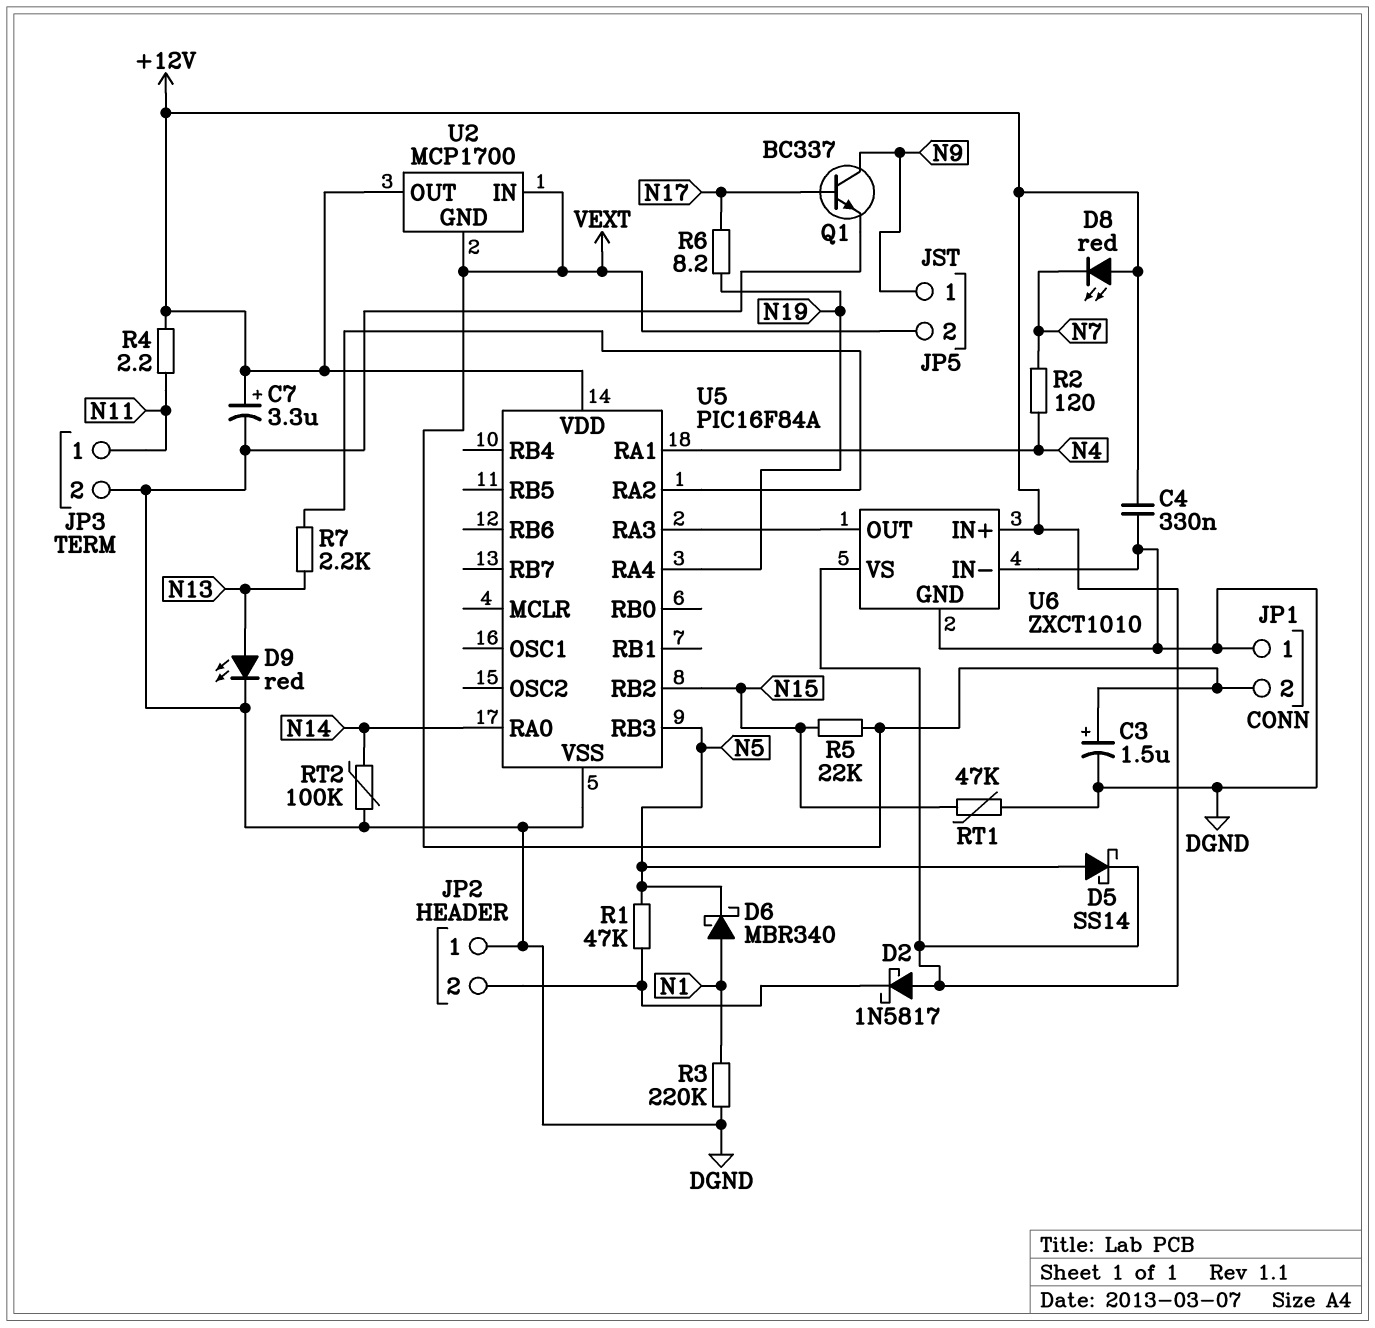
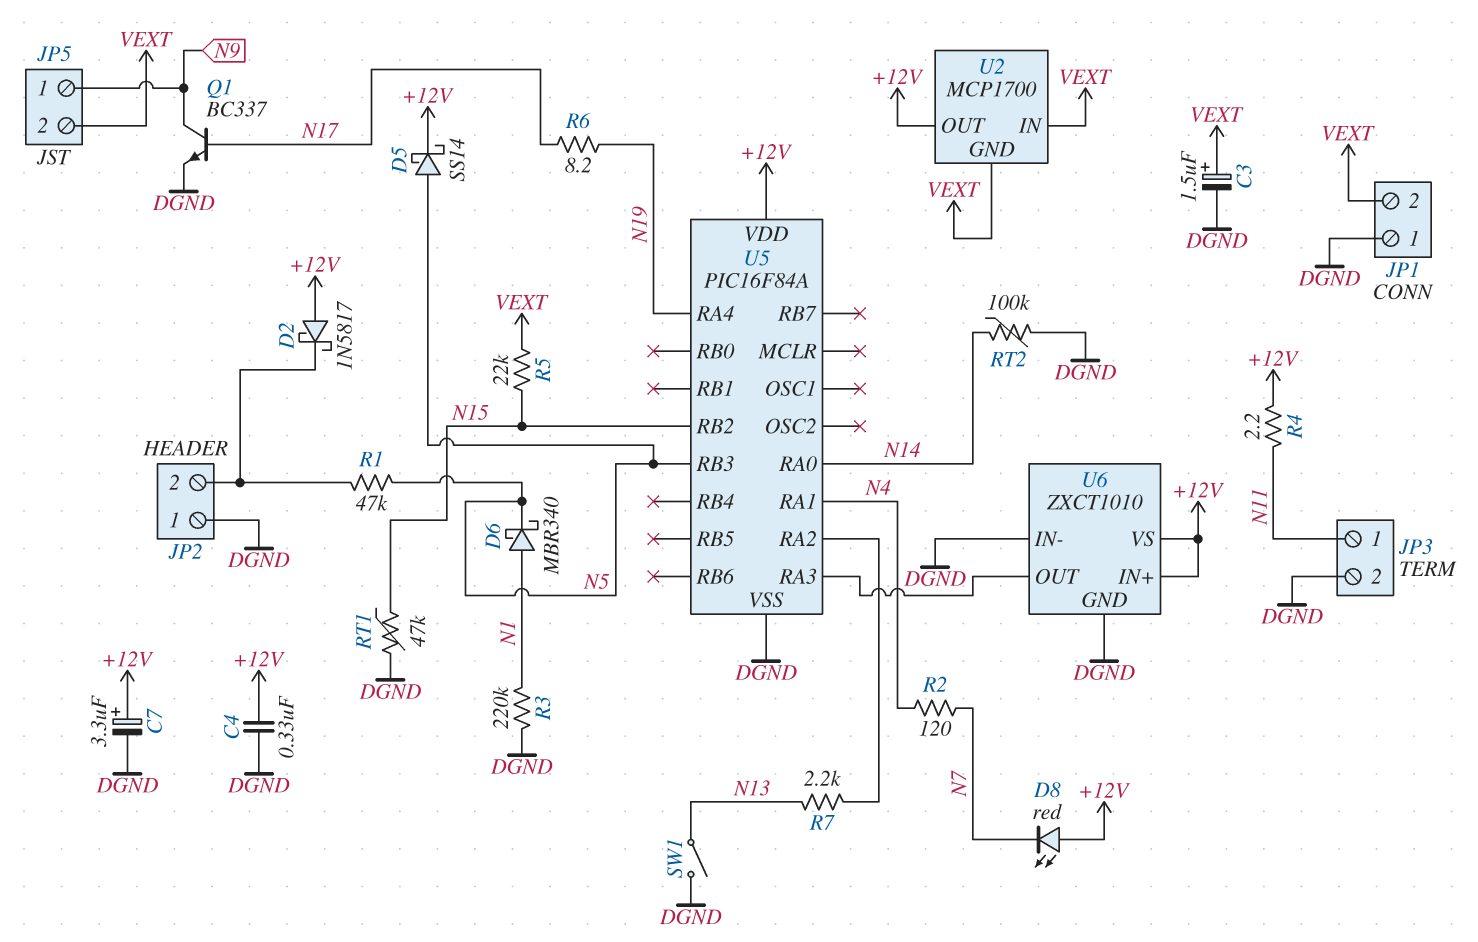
D9: LED red (A N13, K DGND) -> none
SW1: none -> switch (DGND, N13)

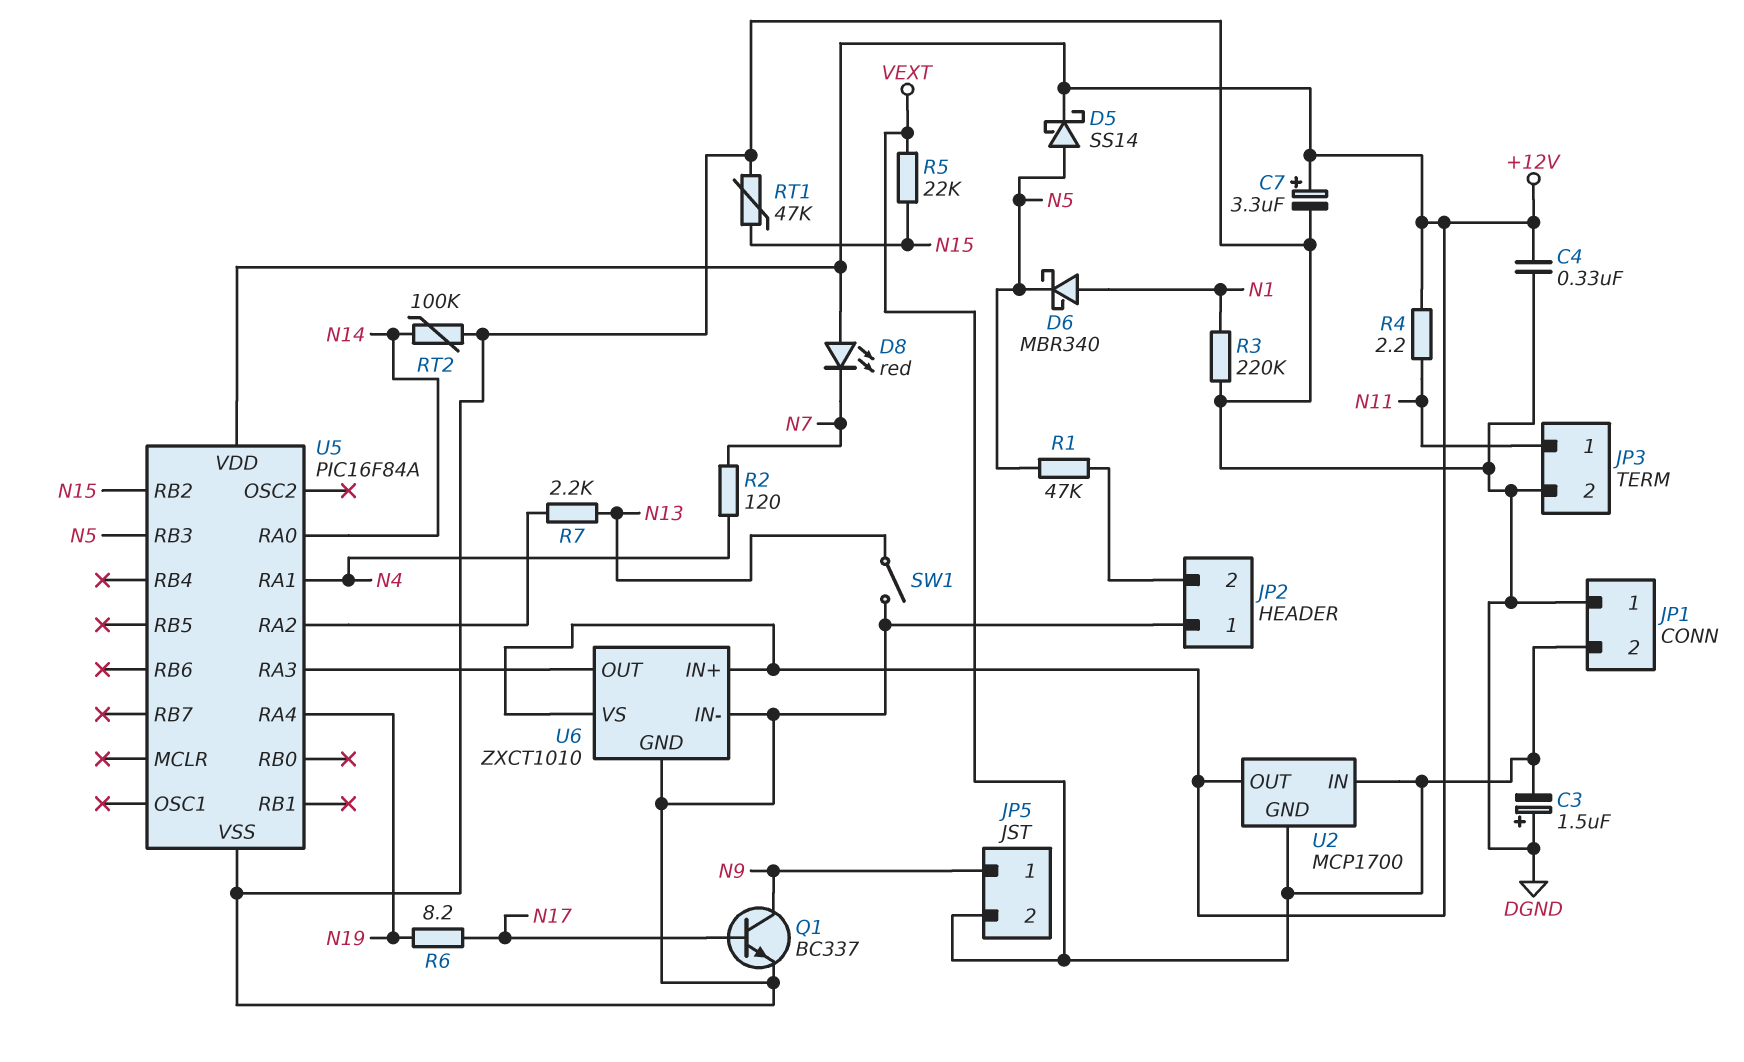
C3: 1.5uF (plus VEXT, minus DGND) -> 1.5uF (plus DGND, minus VEXT)
D2: schottky 1N5817 (A +12V, K JP2/2) -> none

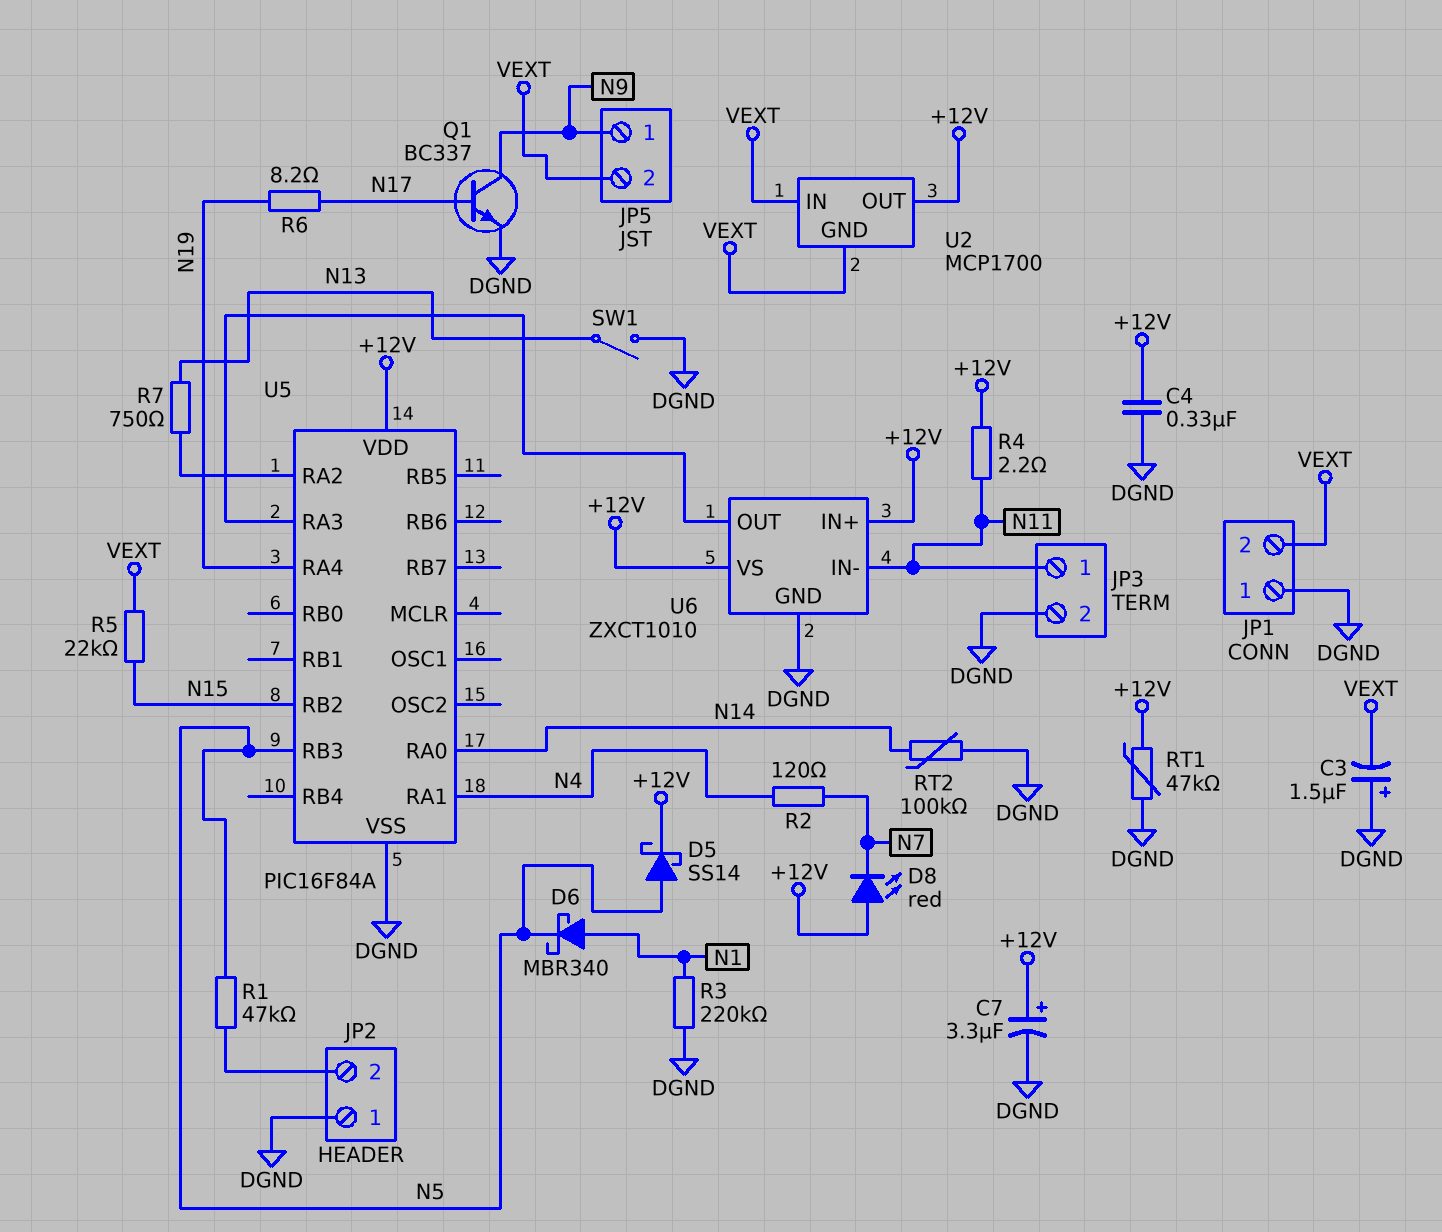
R7: 2.2k (N13, U5/RA2) -> 750 (N13, U5/RA2)
RT1: 47k (DGND, N15) -> 47k (+12V, DGND)
U6 pin IN-: DGND -> N11

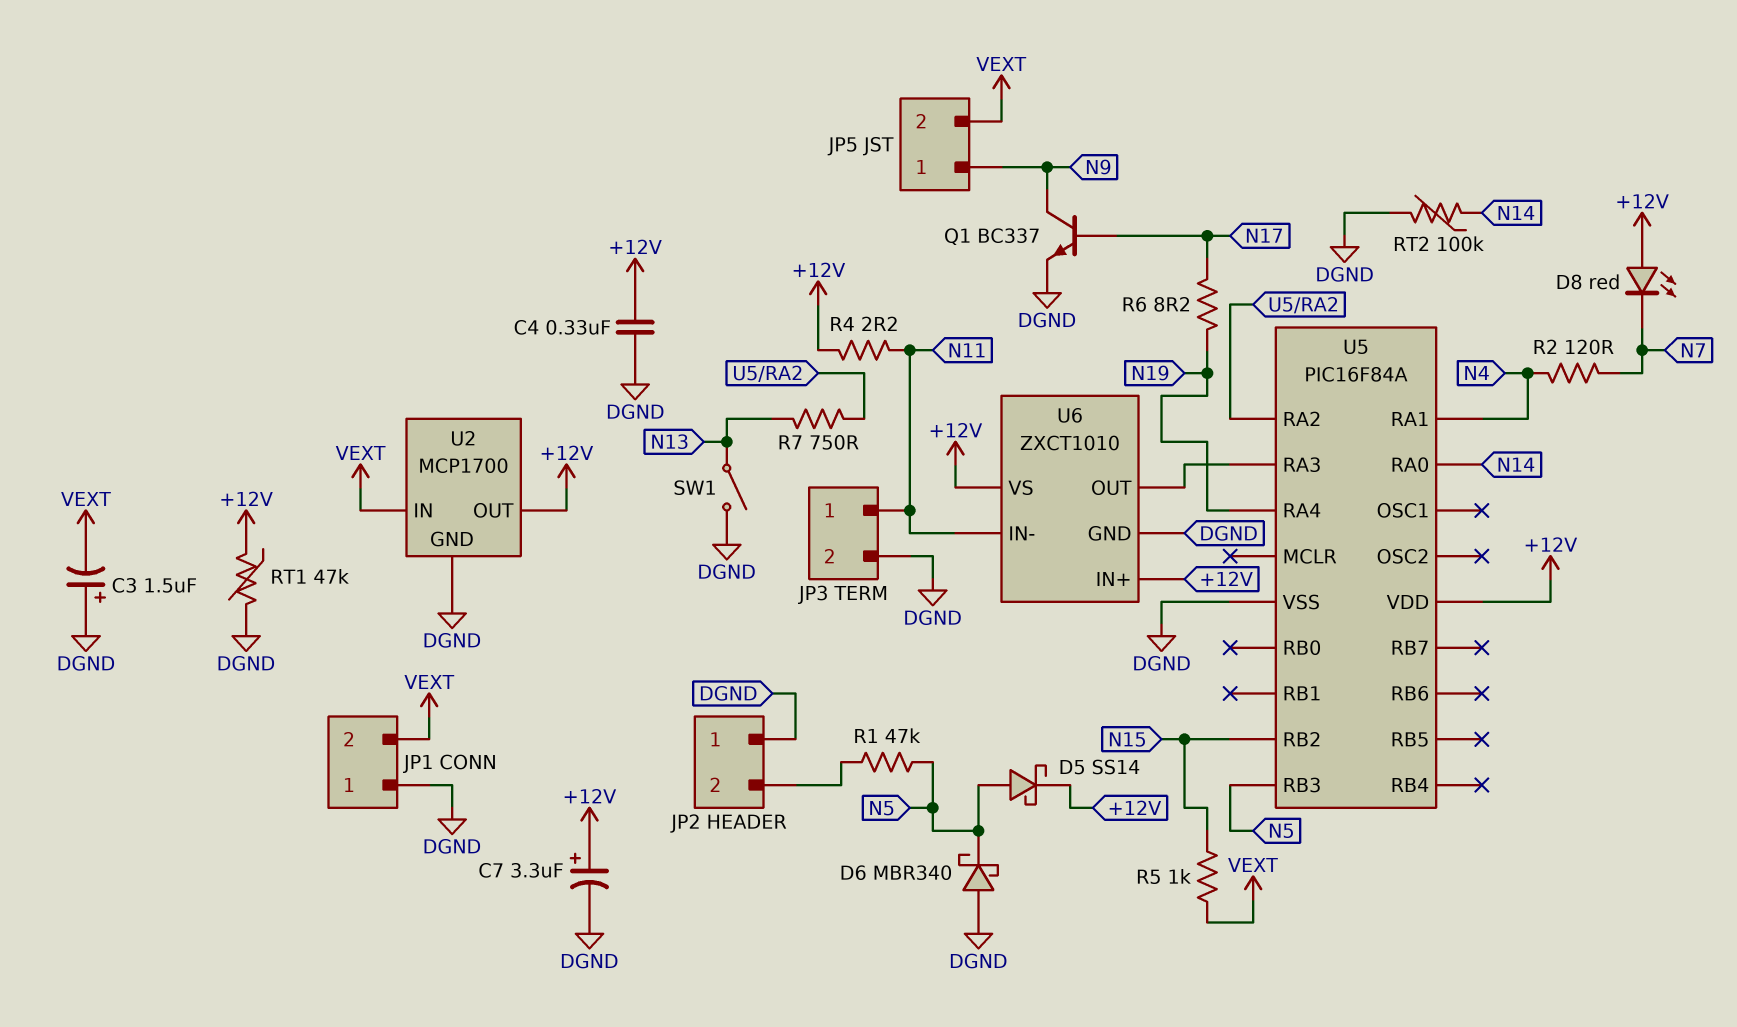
D6: schottky MBR340 (A N1, K N5) -> schottky MBR340 (A DGND, K N5)
R3: 220k (DGND, N1) -> none
R5: 22k (N15, VEXT) -> 1k (N15, VEXT)
U2 pin GND: VEXT -> DGND

